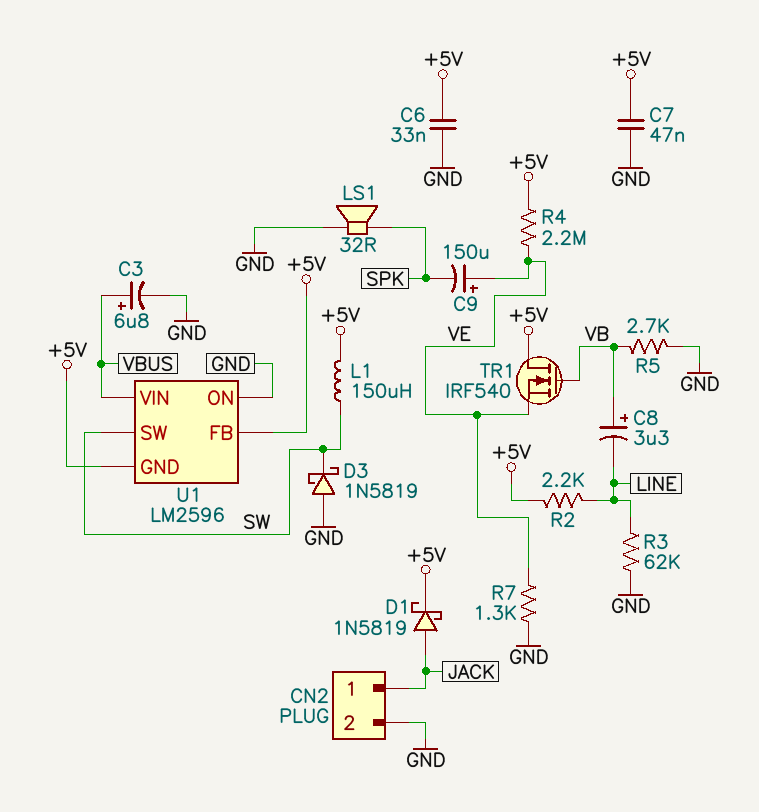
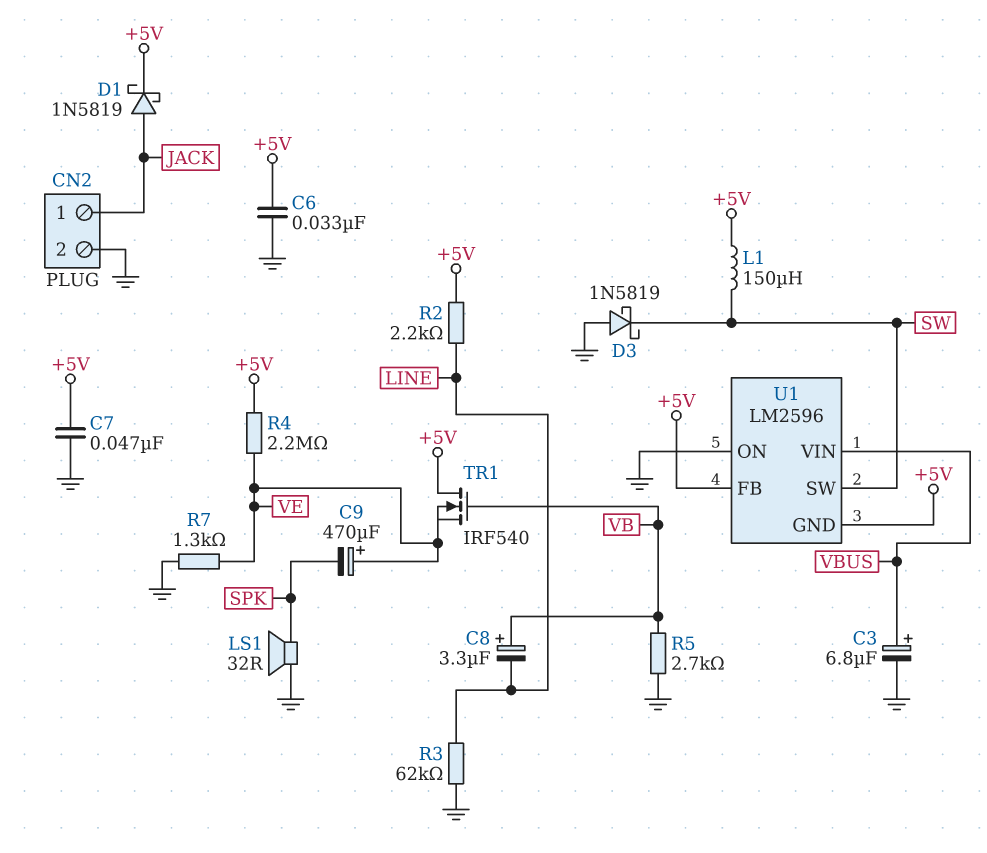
C9: 150uF (plus VE, minus SPK) -> 470uF (plus VE, minus SPK)

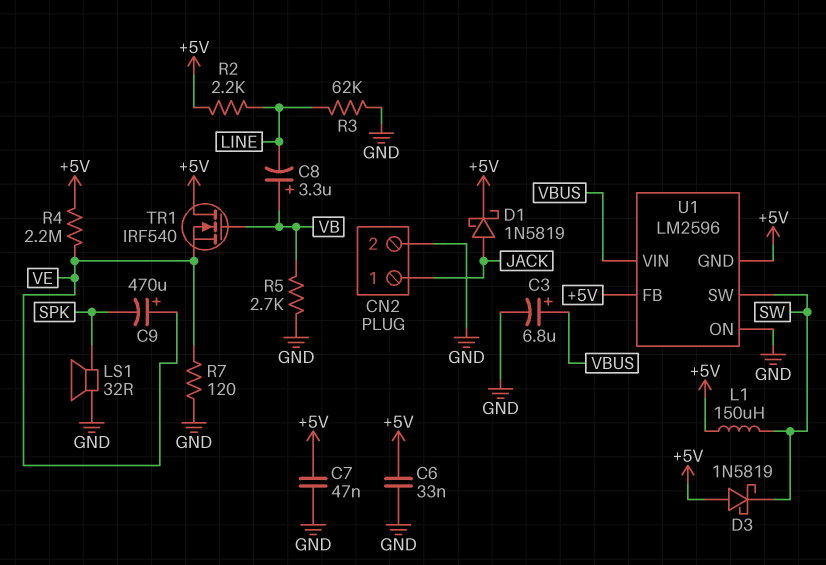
D3: schottky 1N5819 (A GND, K SW) -> schottky 1N5819 (A +5V, K SW)
R7: 1.3k (GND, VE) -> 120 (GND, VE)

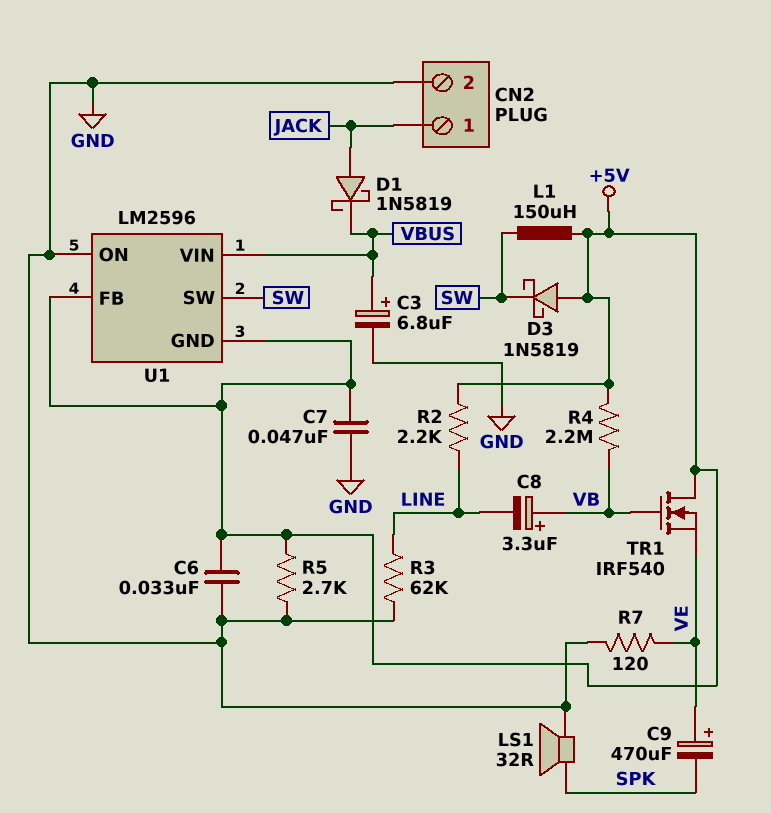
D1: schottky 1N5819 (A JACK, K +5V) -> schottky 1N5819 (A JACK, K VBUS)
R4: 2.2M (+5V, VE) -> 2.2M (+5V, VB)
R5: 2.7k (GND, VB) -> 2.7k (+5V, GND)

